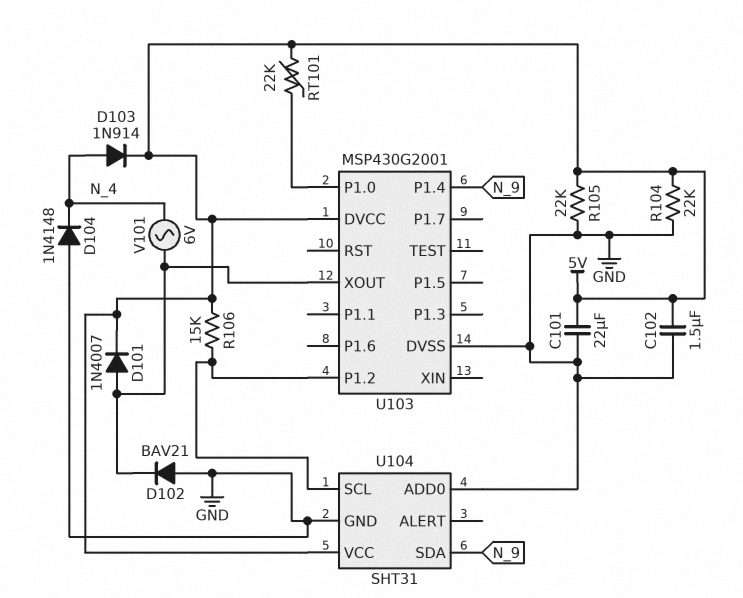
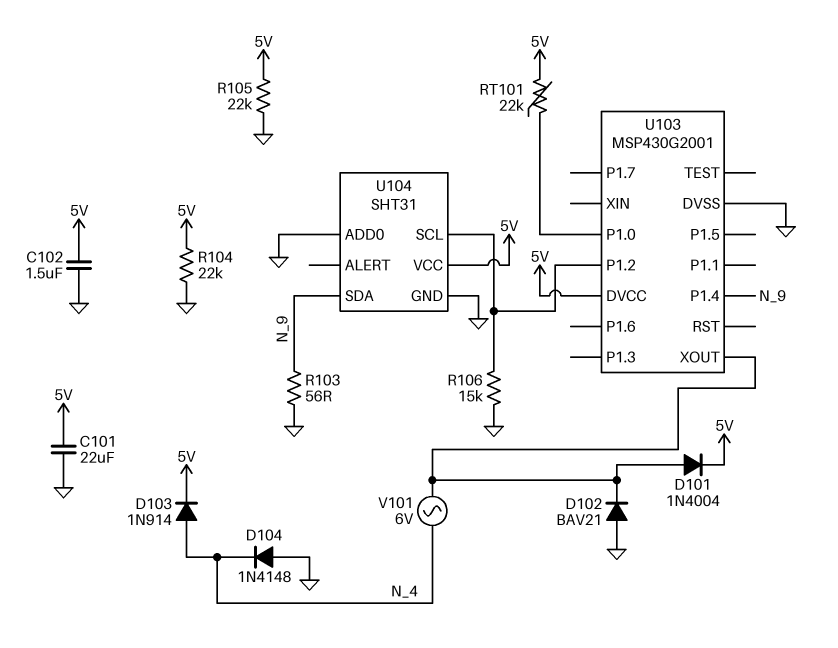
D101: diode 1N4007 (A U103/XOUT, K 5V) -> diode 1N4004 (A U103/XOUT, K 5V)
R103: none -> 56 (GND, N_9)
R106: 15k (5V, U103/P1.2) -> 15k (GND, U103/P1.2)

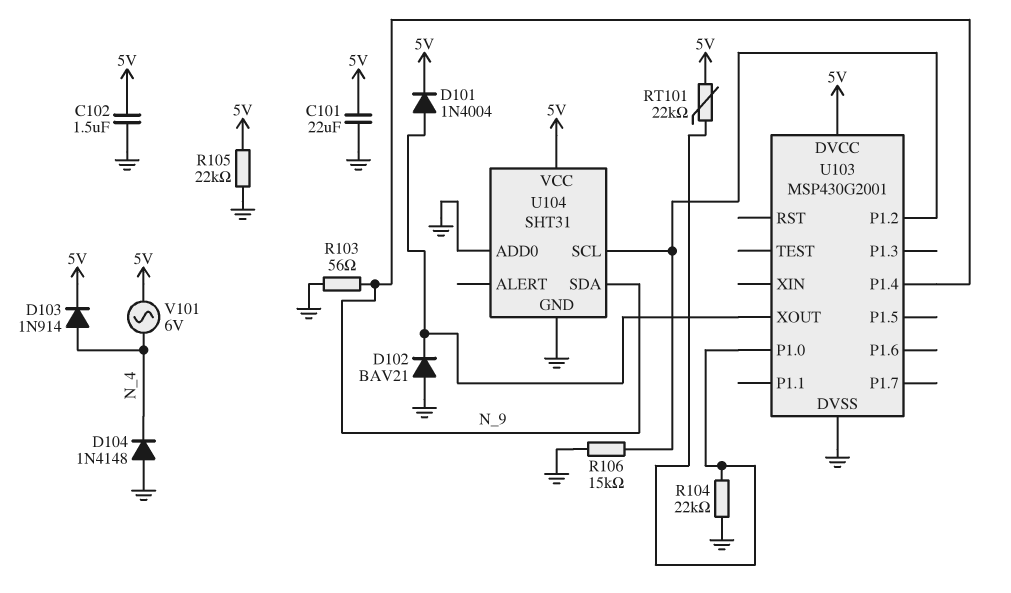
R104: 22k (5V, GND) -> 22k (GND, U103/P1.0)
V101: AC 6V (N_4, U103/XOUT) -> AC 6V (5V, N_4)

